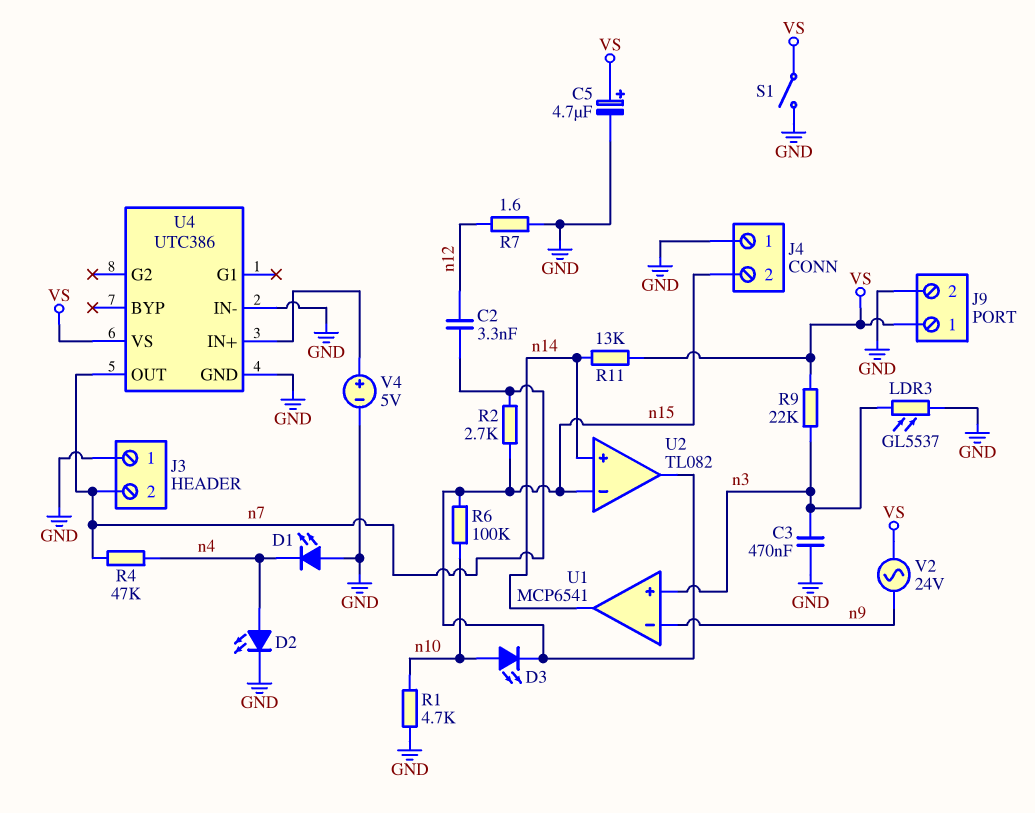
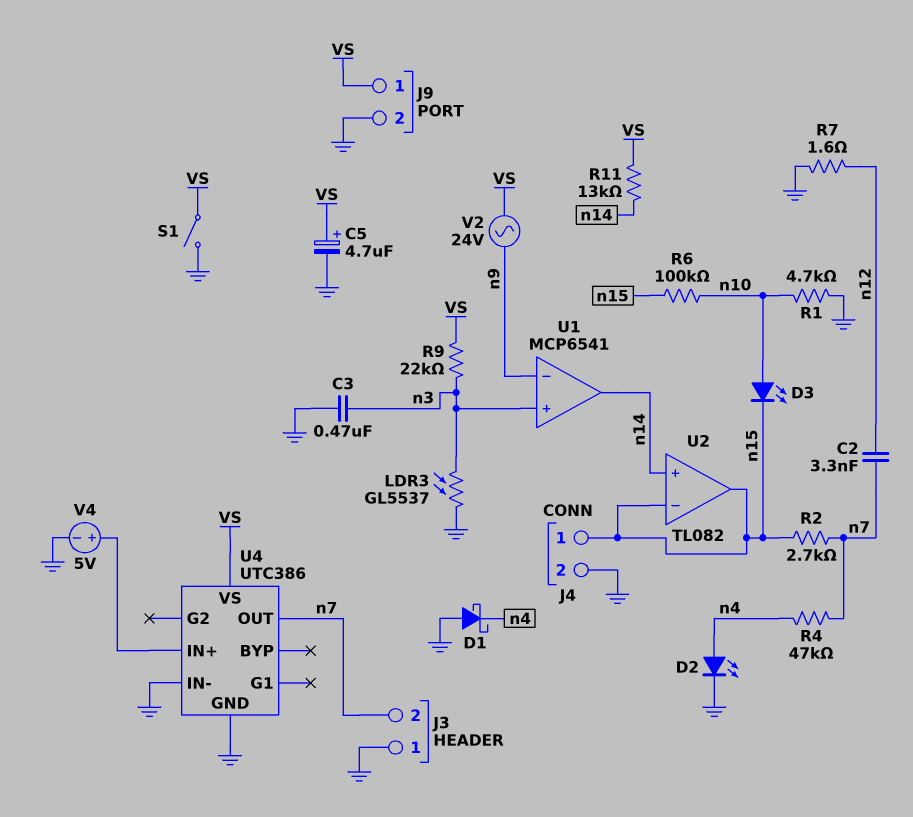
D1: LED (A GND, K n4) -> schottky (A GND, K n4)
J4 pin 1: GND -> n15
J4 pin 2: n15 -> GND

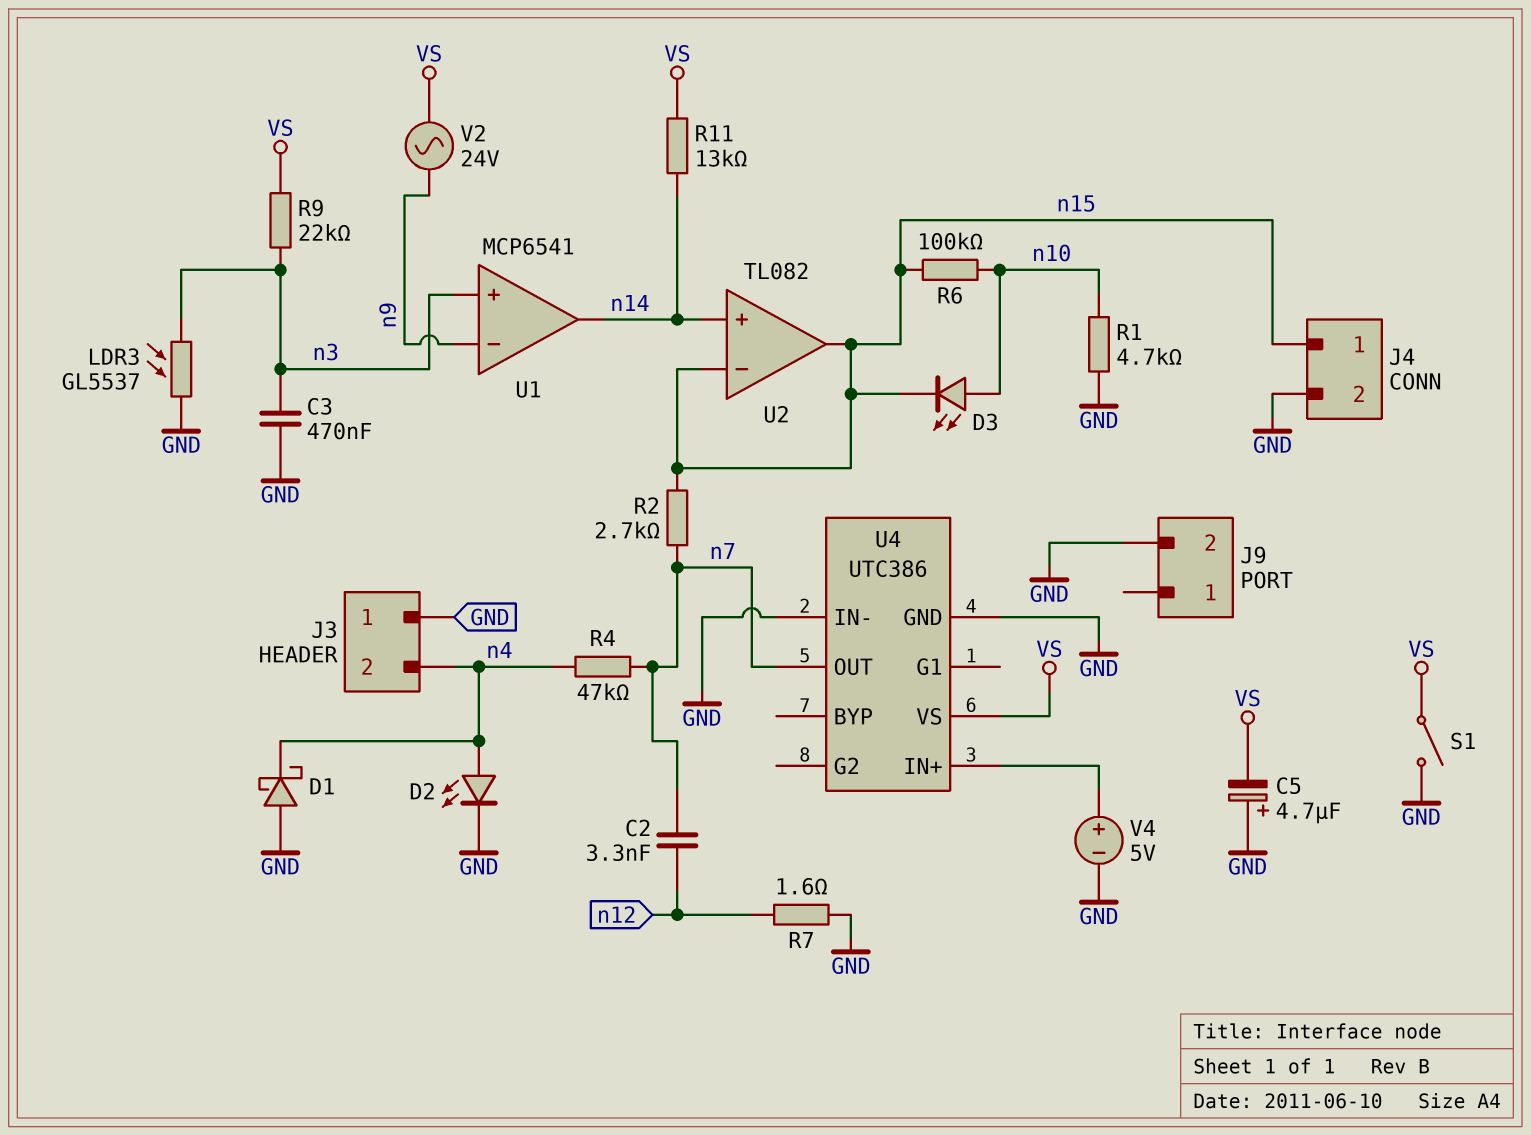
C5: 4.7uF (plus VS, minus GND) -> 4.7uF (plus GND, minus VS)
J3 pin 2: n7 -> n4
J9 pin 1: VS -> none

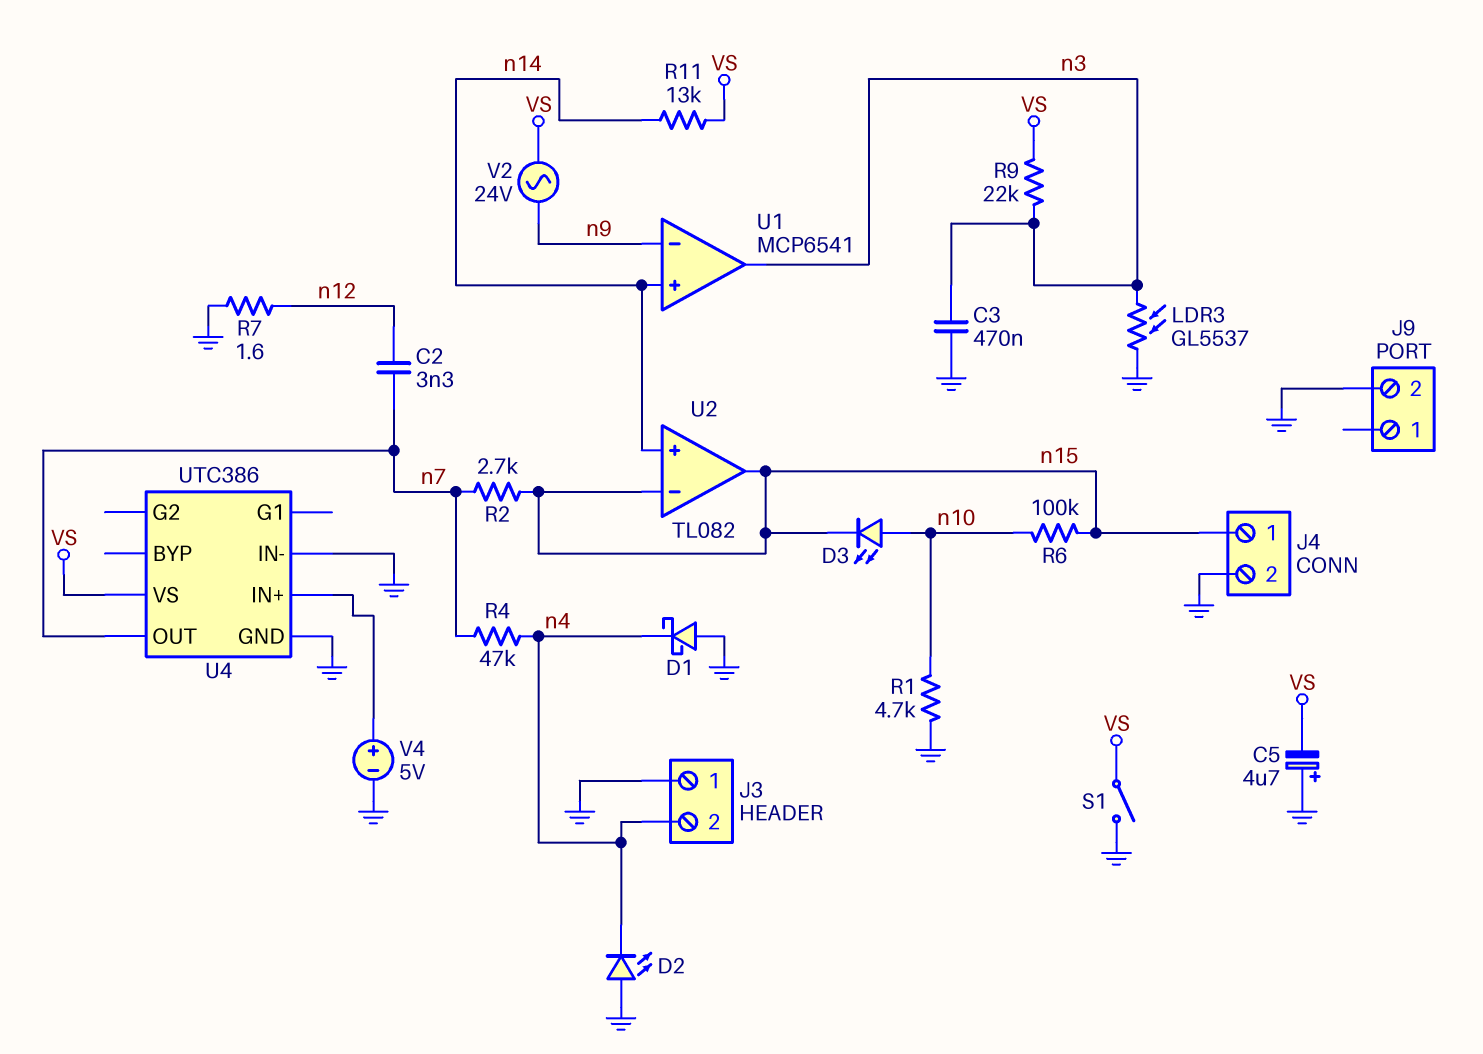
D2: LED (A n4, K GND) -> LED (A GND, K n4)
U1 pin in+: n3 -> n14
U1 pin out: n14 -> n3

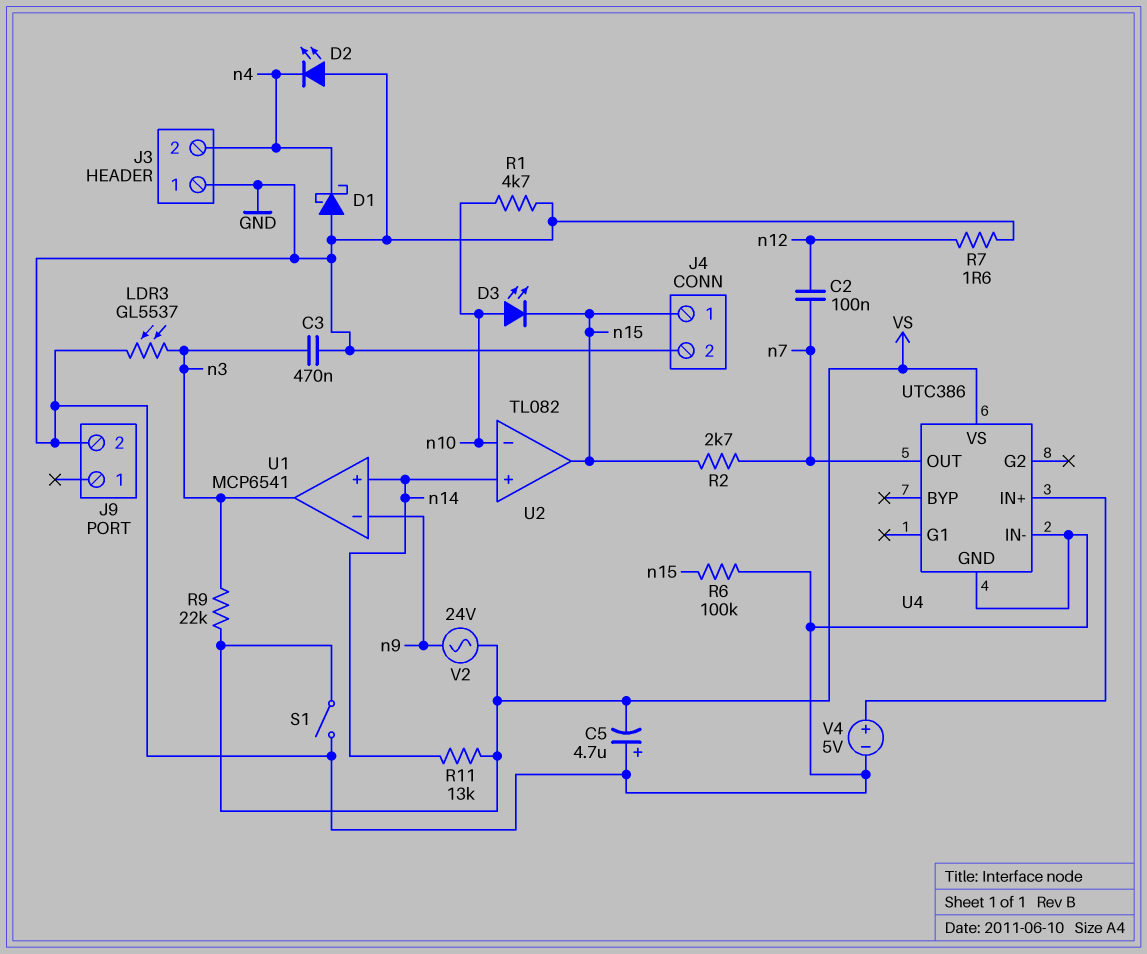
C2: 3.3nF (n7, n12) -> 100nF (n7, n12)
R4: 47k (n4, n7) -> none
R6: 100k (n10, n15) -> 100k (GND, n15)
U2 pin in-: n15 -> n10

